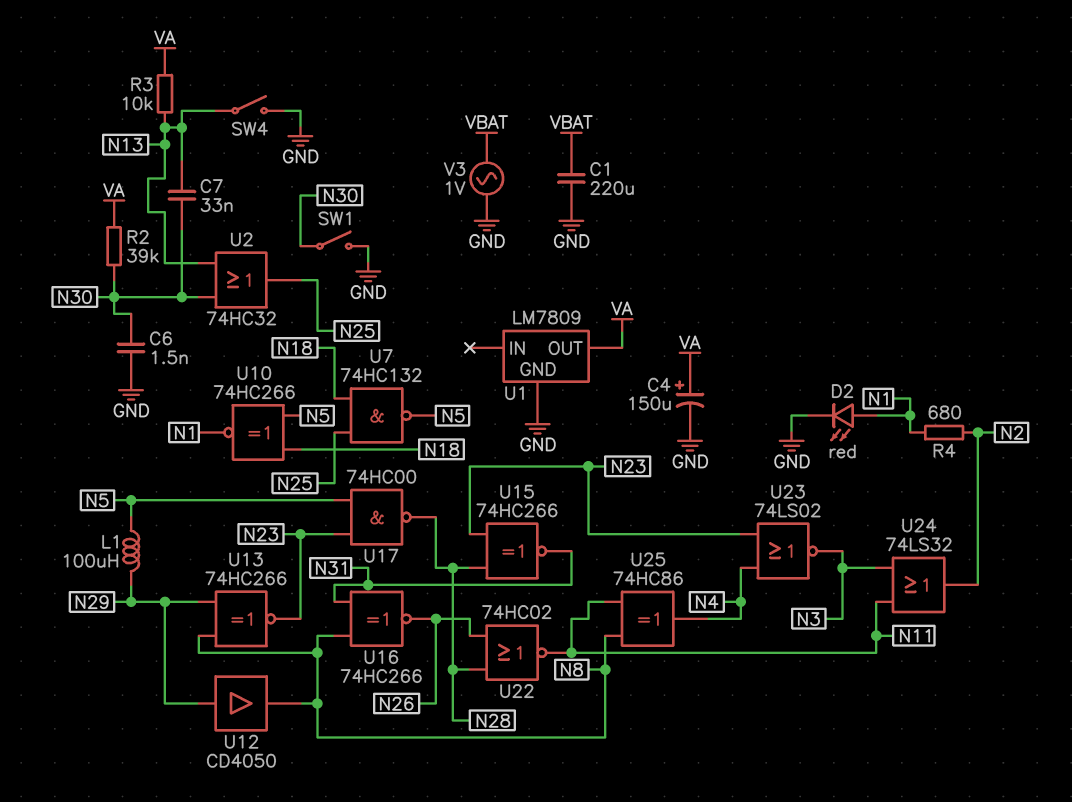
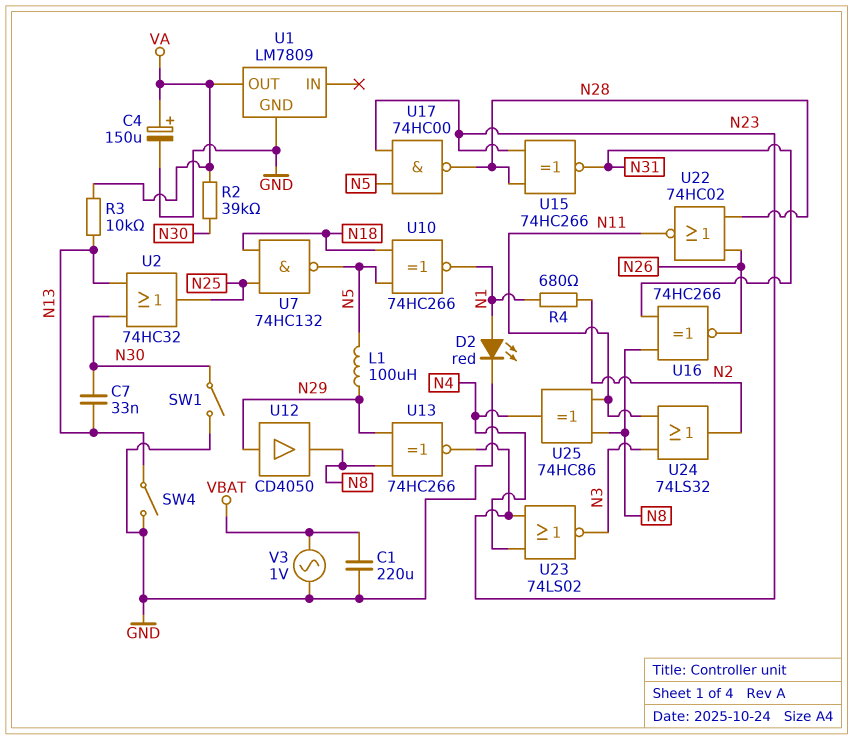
C6: 1.5nF (GND, N30) -> none

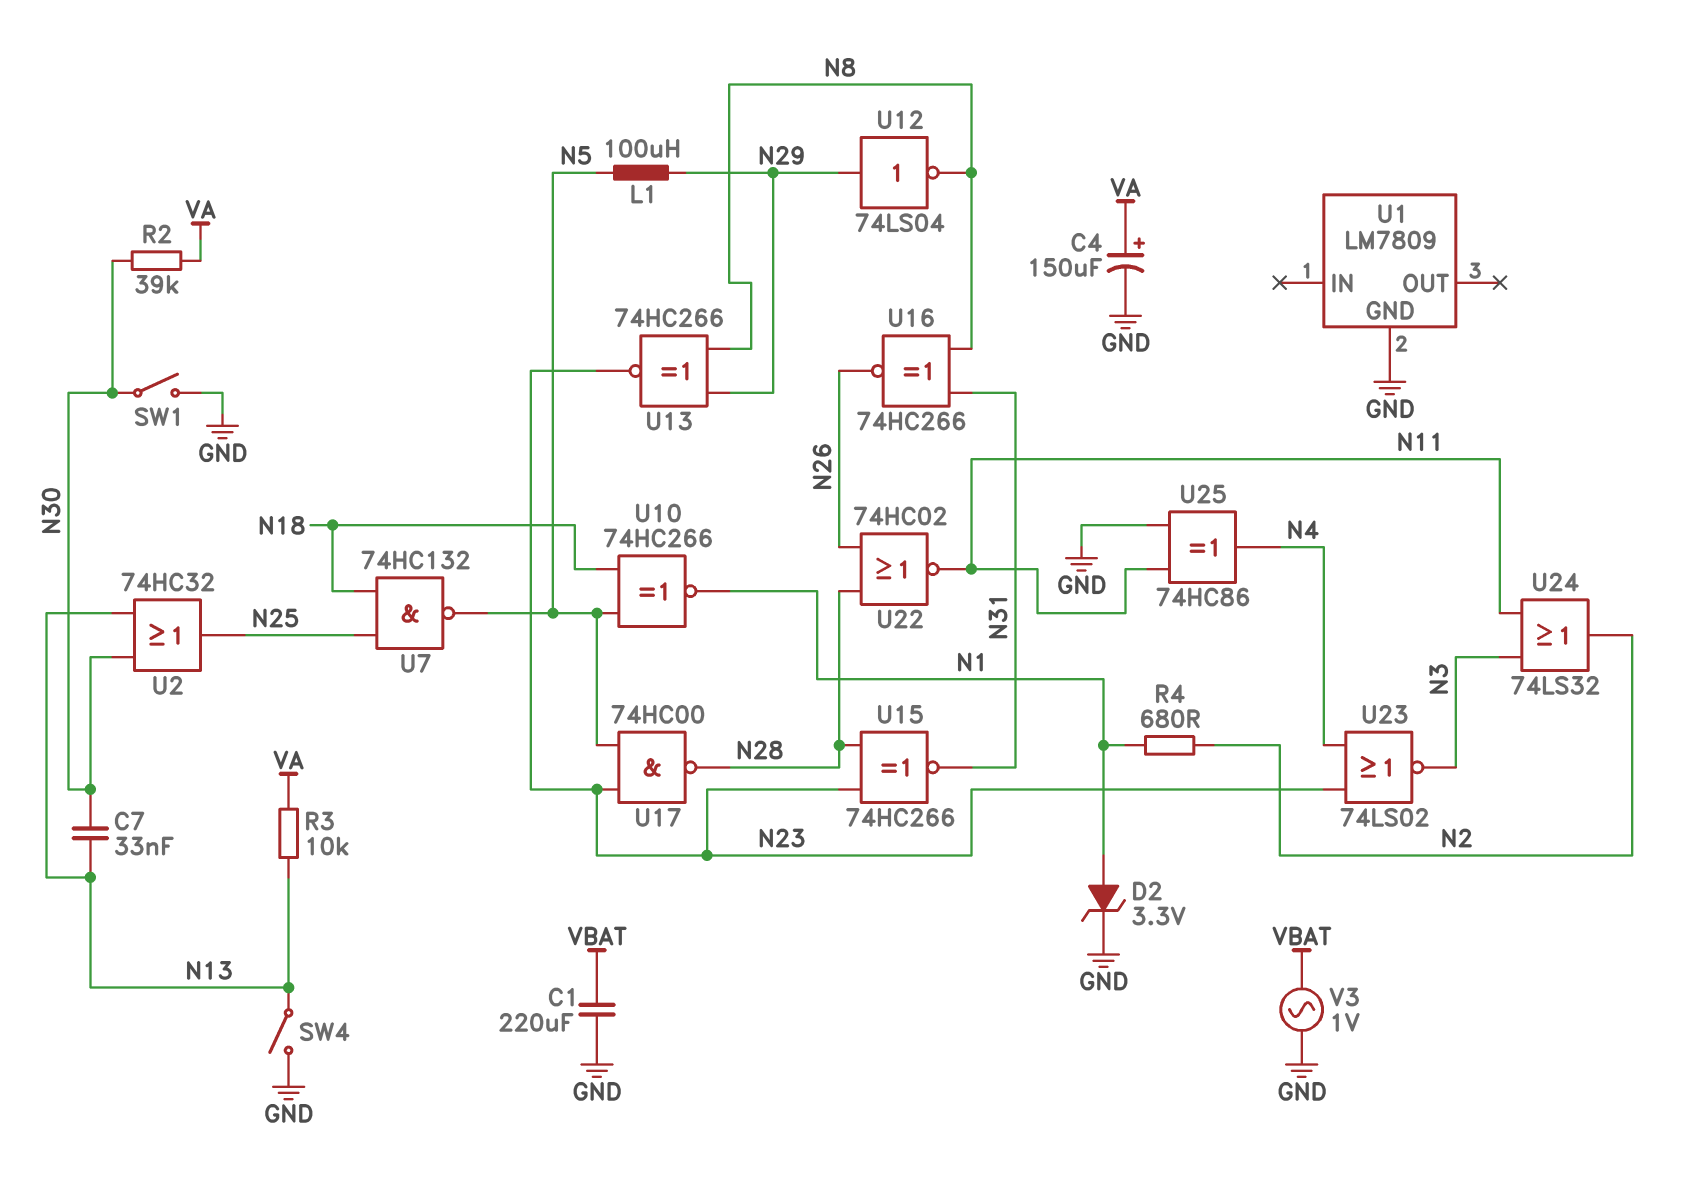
D2: LED red (A N1, K GND) -> zener 3.3V (A N1, K GND)
U1 pin OUT: VA -> none
U12: buffer CD4050 (in N29, out N8) -> NOT 74LS04 (in N29, out N8)
U25: XOR 74HC86 (in N8, in N11, out N4) -> XOR 74HC86 (in GND, in N11, out N4)

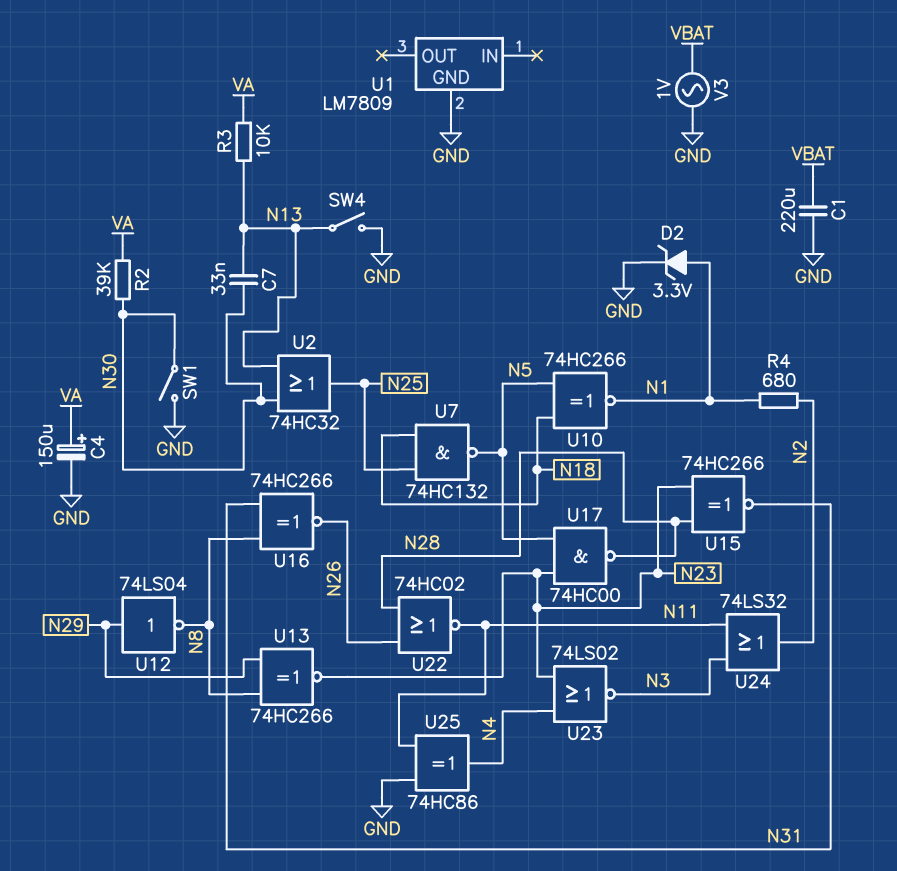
L1: 100uH (N5, N29) -> none

